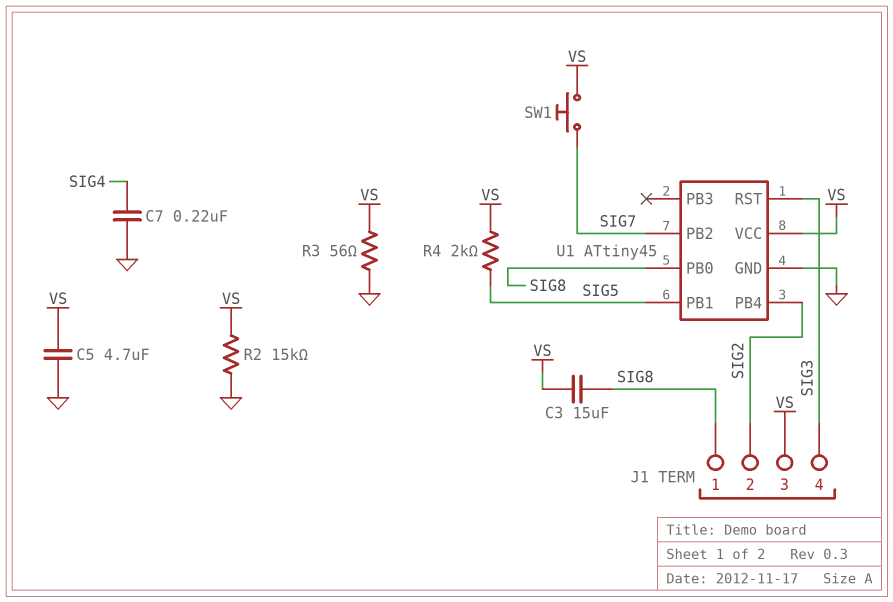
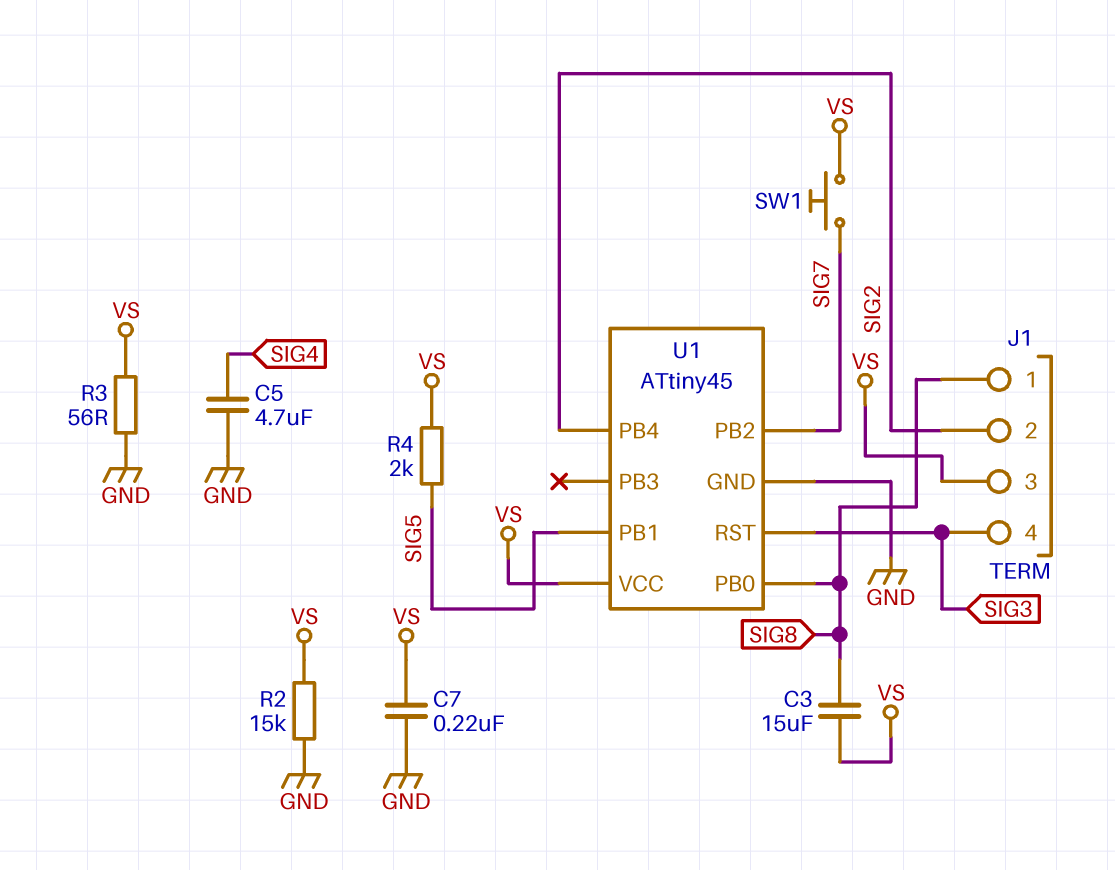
C5: 4.7uF (GND, VS) -> 4.7uF (GND, SIG4)
C7: 220nF (GND, SIG4) -> 220nF (GND, VS)

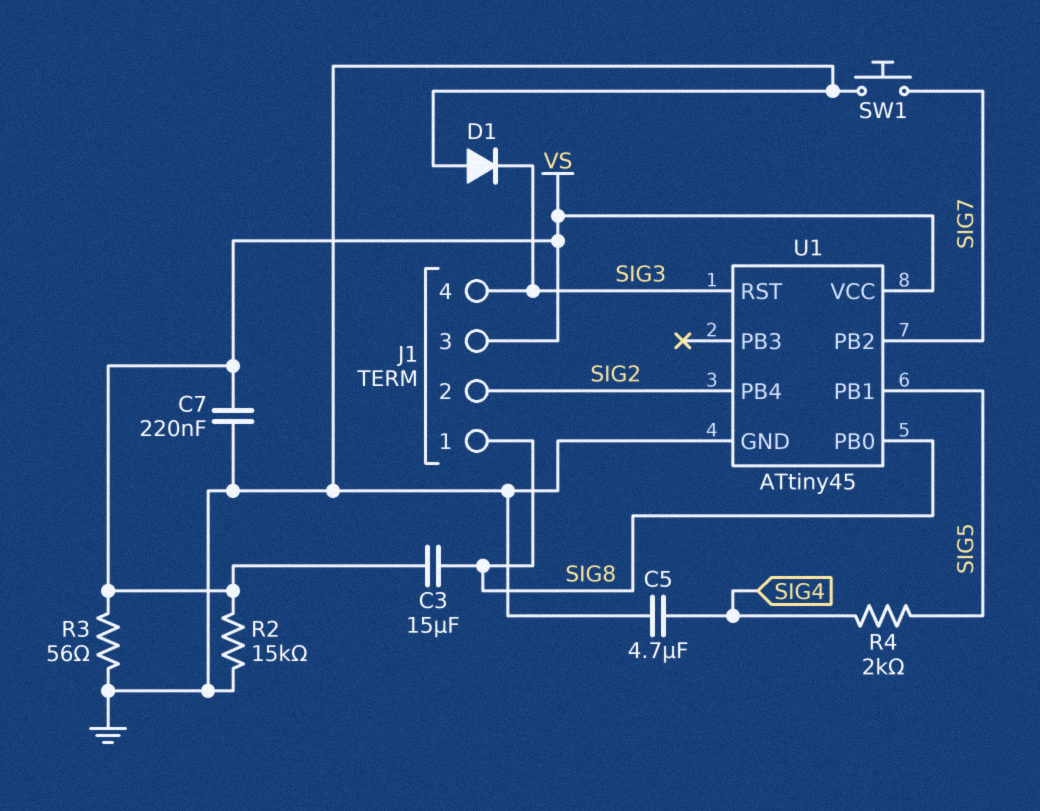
D1: none -> diode (A GND, K SIG3)
R4: 2k (SIG5, VS) -> 2k (SIG4, SIG5)
SW1: button (SIG7, VS) -> button (GND, SIG7)

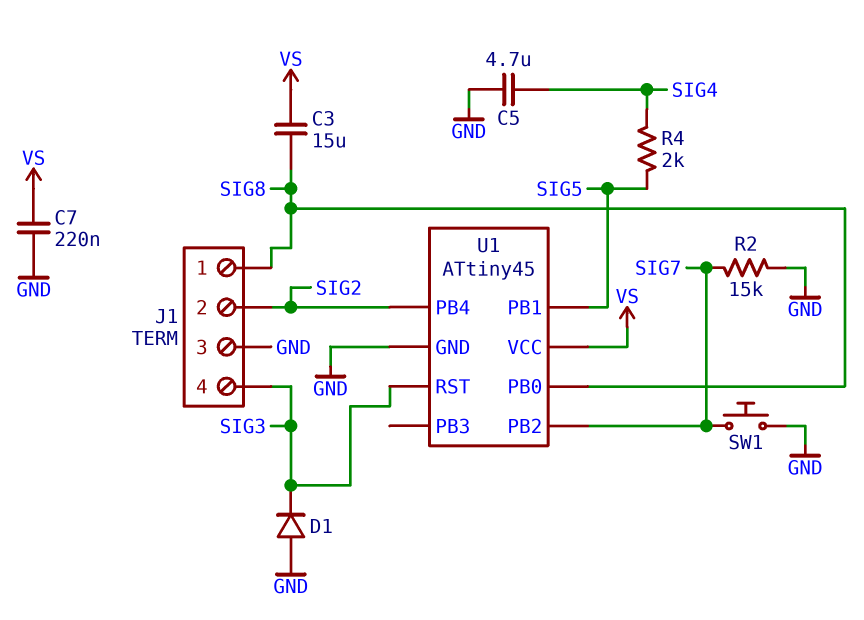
J1 pin 3: VS -> GND
R2: 15k (GND, VS) -> 15k (GND, SIG7)
R3: 56 (GND, VS) -> none

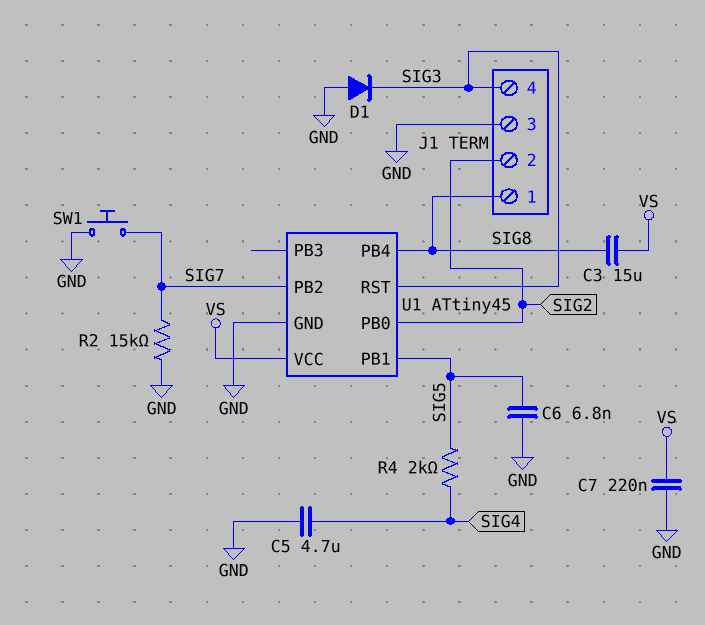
C6: none -> 6.8nF (GND, SIG5)
U1 pin PB0: SIG8 -> SIG2
U1 pin PB4: SIG2 -> SIG8

